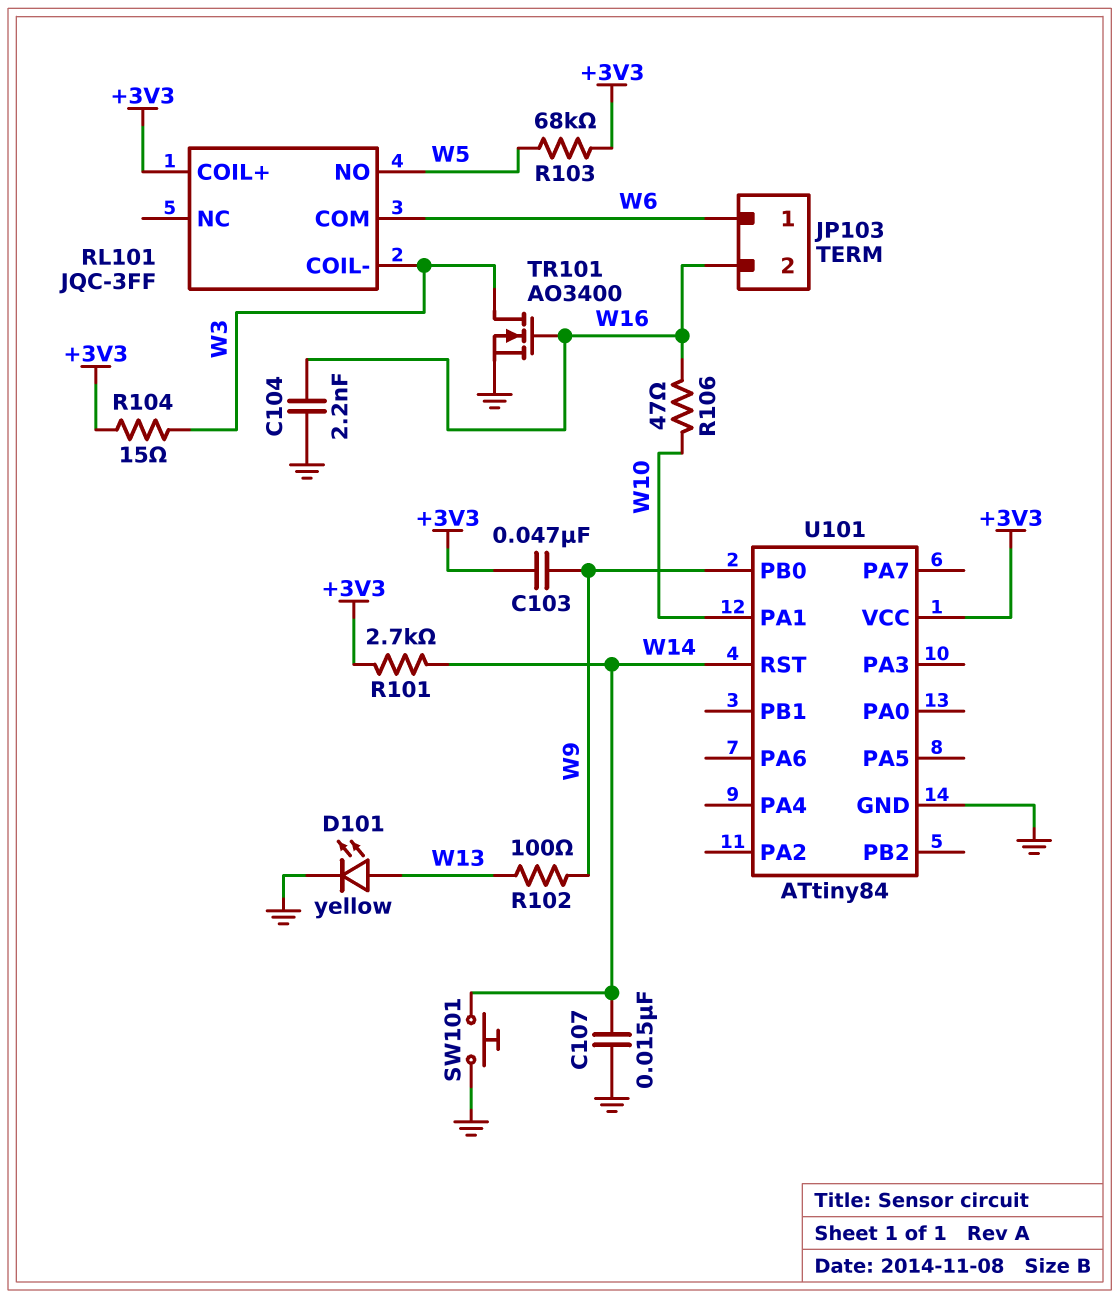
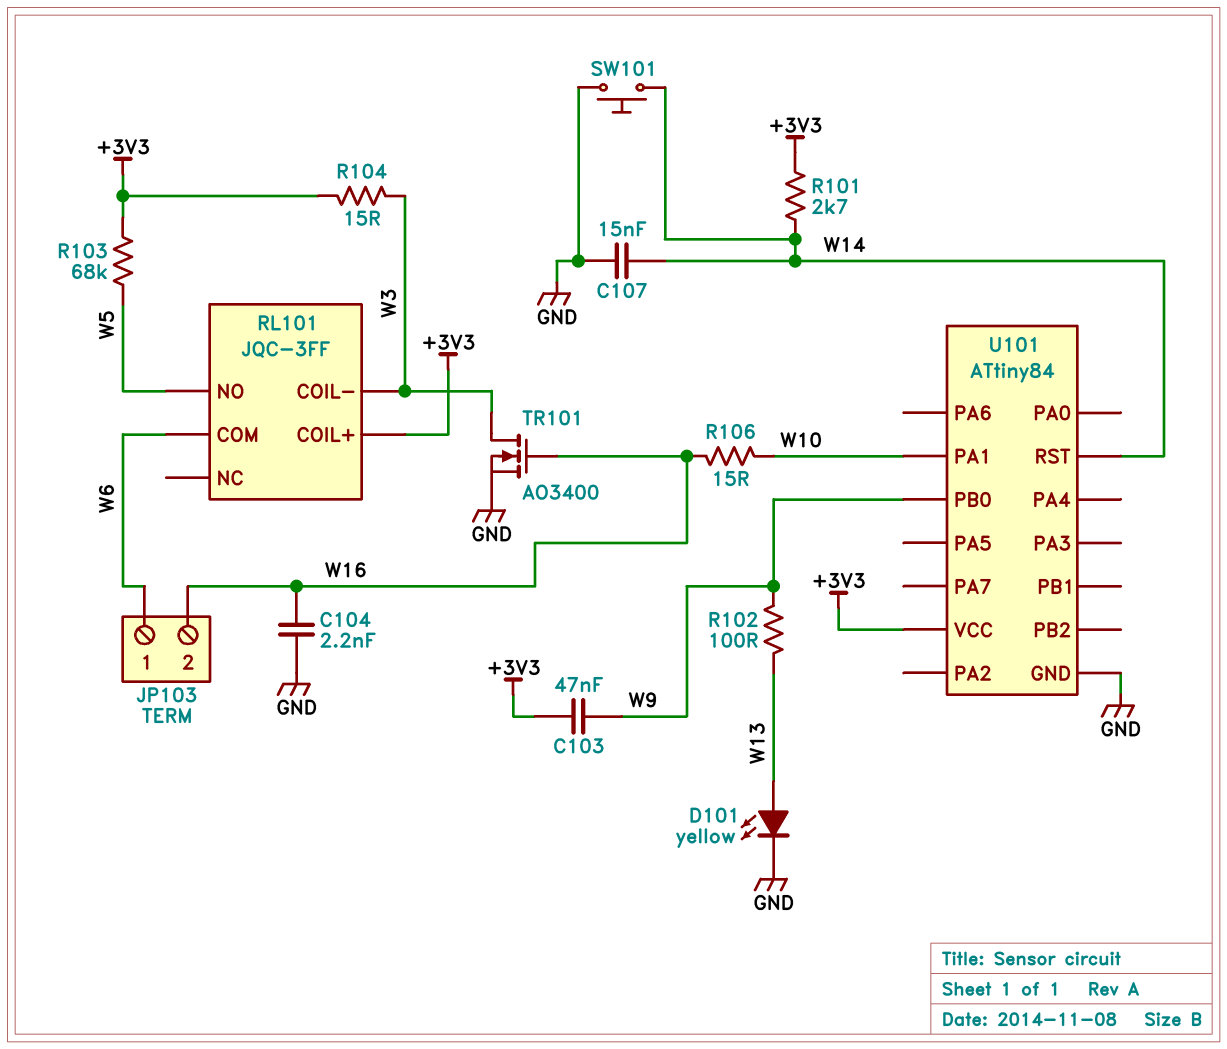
R106: 47 (W10, W16) -> 15 (W10, W16)

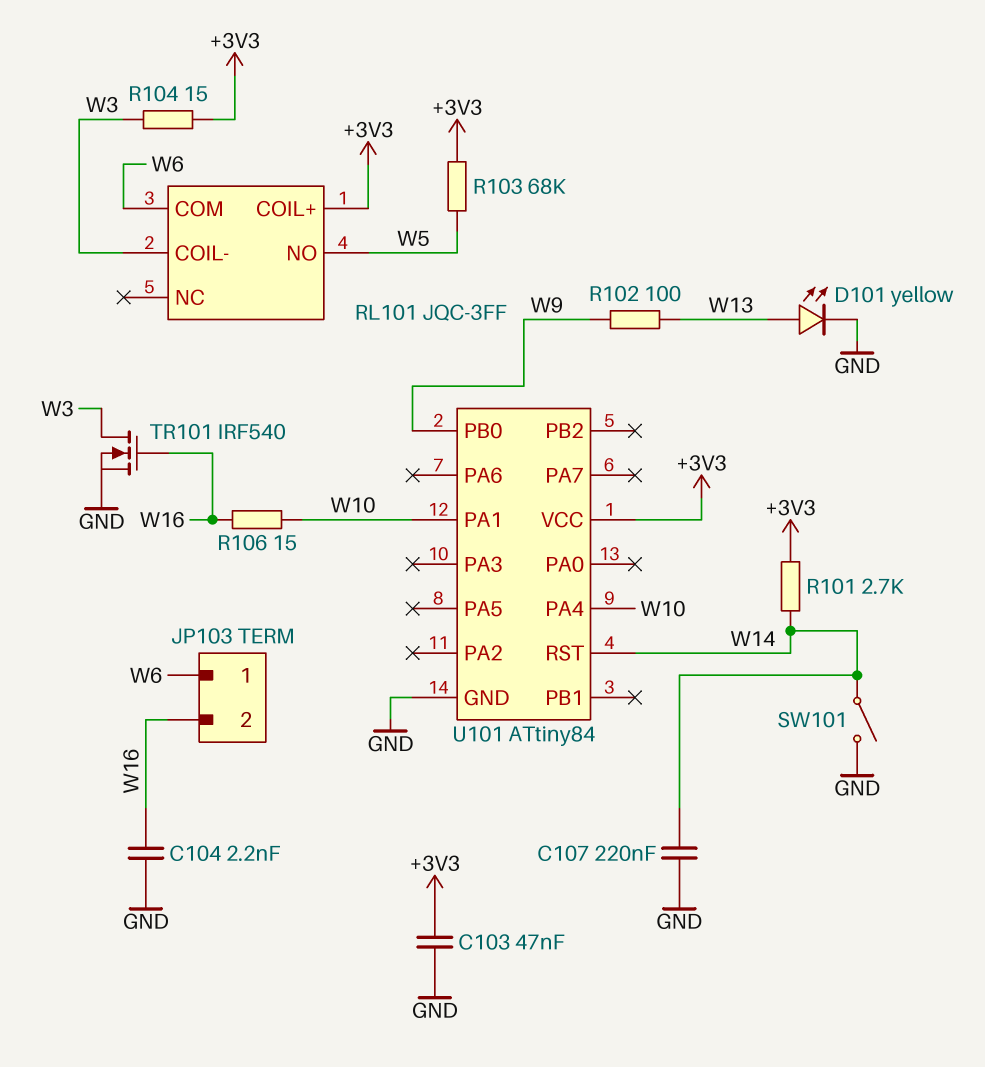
C103: 47nF (+3V3, W9) -> 47nF (+3V3, GND)
C107: 15nF (GND, W14) -> 220nF (GND, W14)
SW101: button (GND, W14) -> switch (GND, W14)
TR101: NMOS AO3400 (G W16, D W3, S GND) -> NMOS IRF540 (G W16, D W3, S GND)
U101 pin PA4: none -> W10

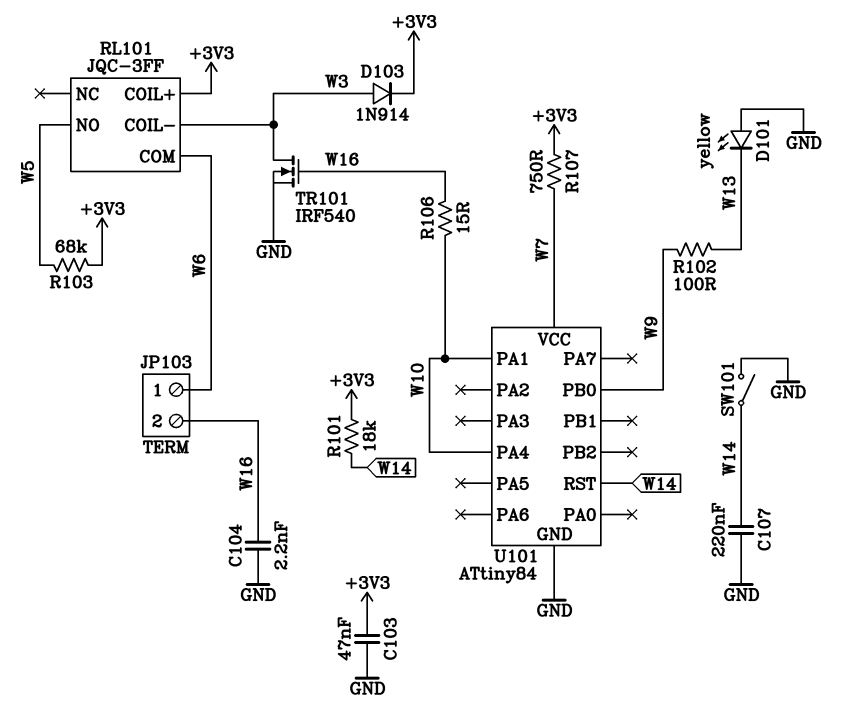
D101: LED yellow (A W13, K GND) -> LED yellow (A GND, K W13)
D103: none -> diode 1N914 (A W3, K +3V3)
R101: 2.7k (+3V3, W14) -> 18k (+3V3, W14)
R104: 15 (+3V3, W3) -> none
R107: none -> 750 (+3V3, W7)
U101 pin VCC: +3V3 -> W7

